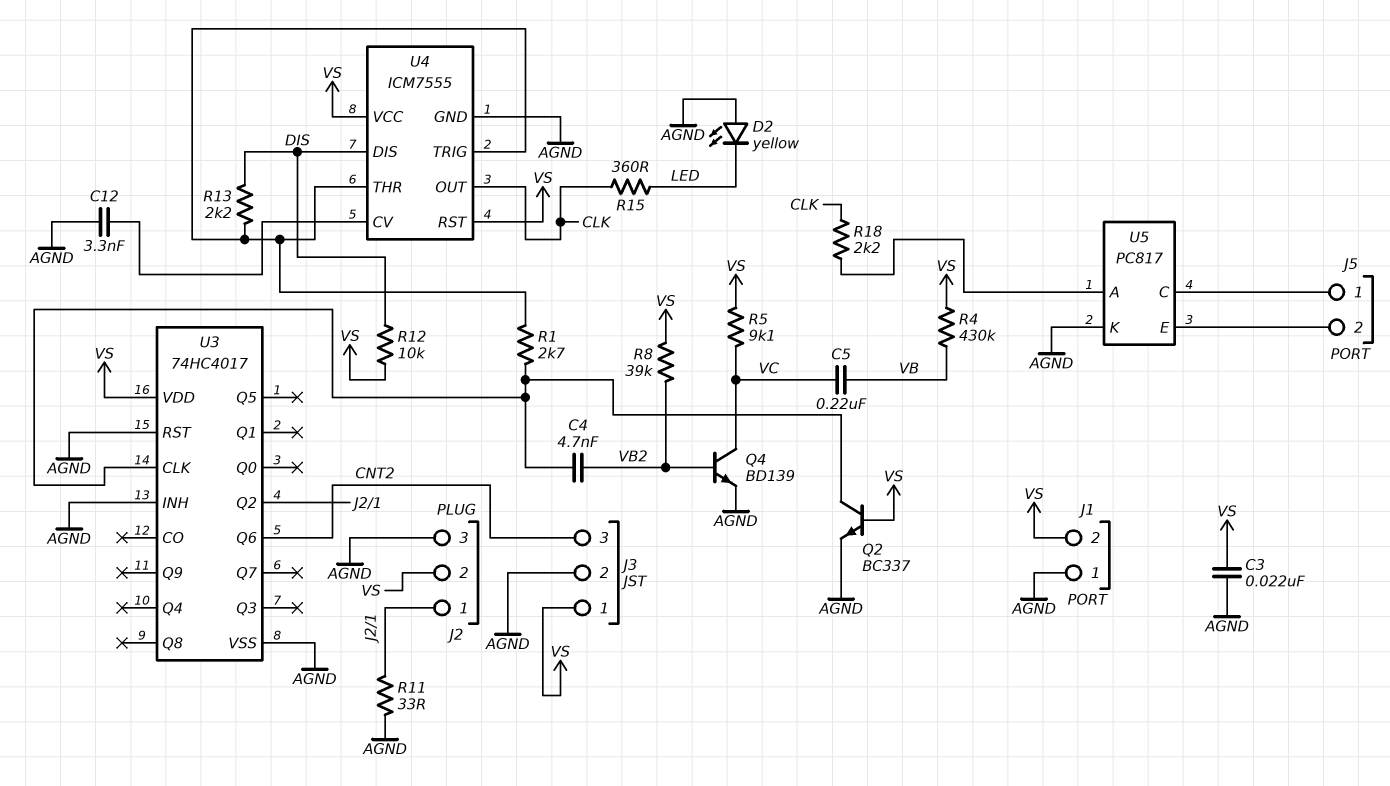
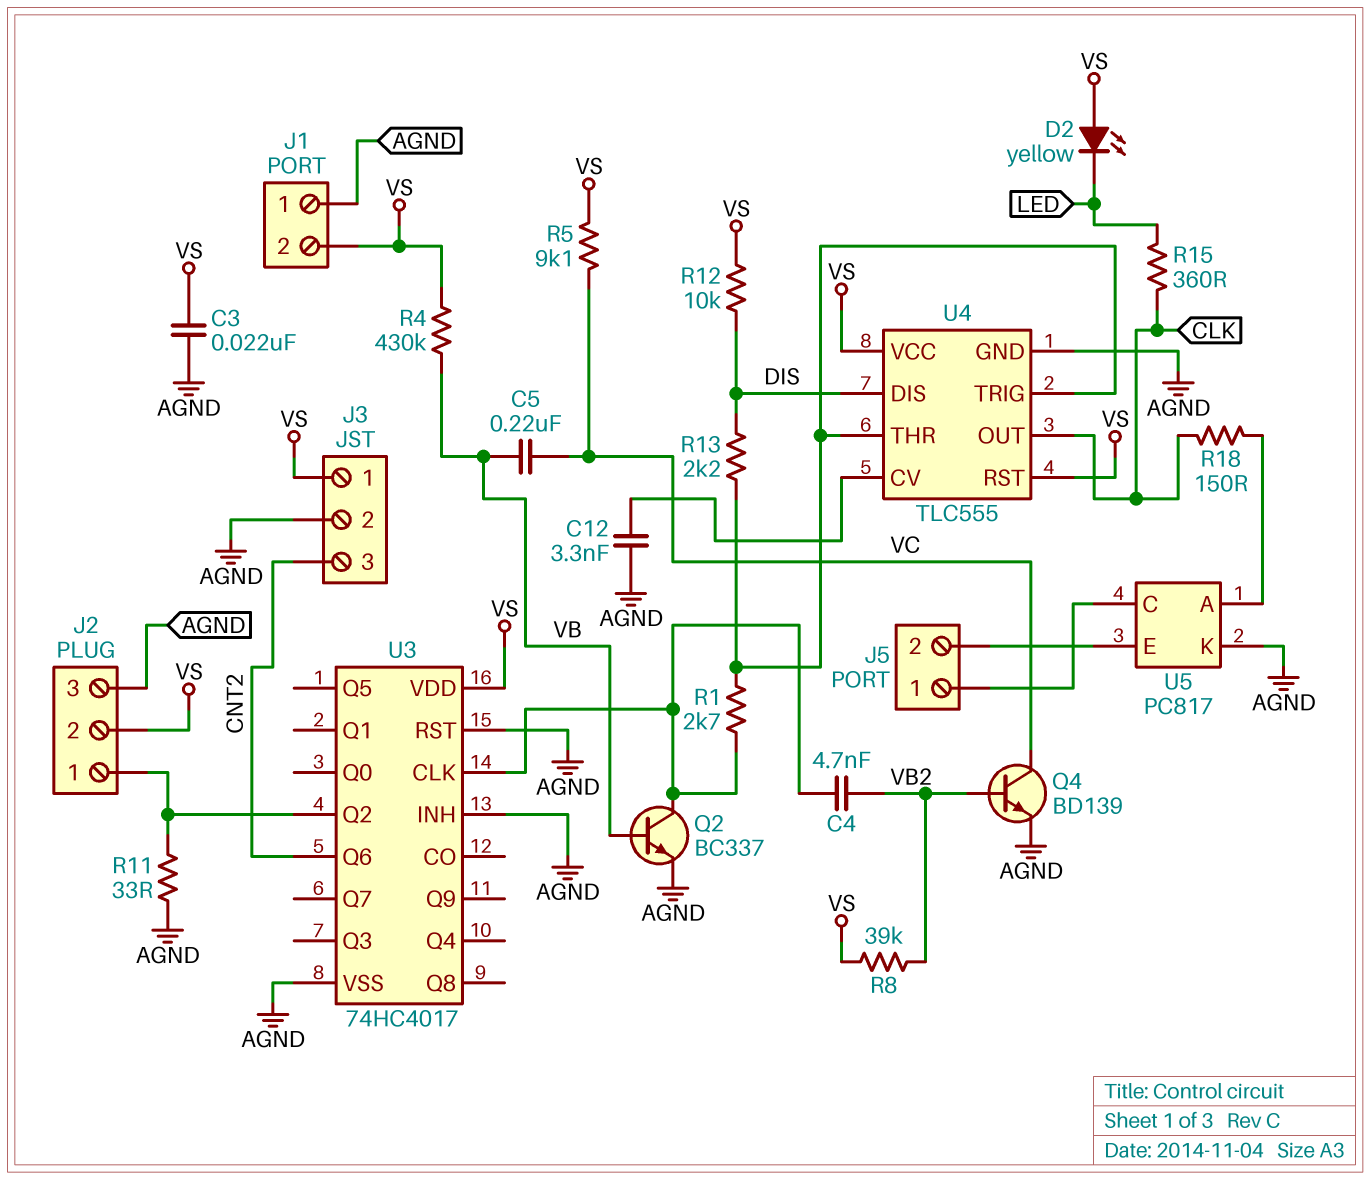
D2: LED yellow (A AGND, K LED) -> LED yellow (A VS, K LED)
Q2: NPN BC337 (B VS, C U3/CLK, E AGND) -> NPN BC337 (B VB, C U3/CLK, E AGND)
R18: 2.2k (CLK, U5/A) -> 150 (CLK, U5/A)
U4: ICM7555 -> TLC555

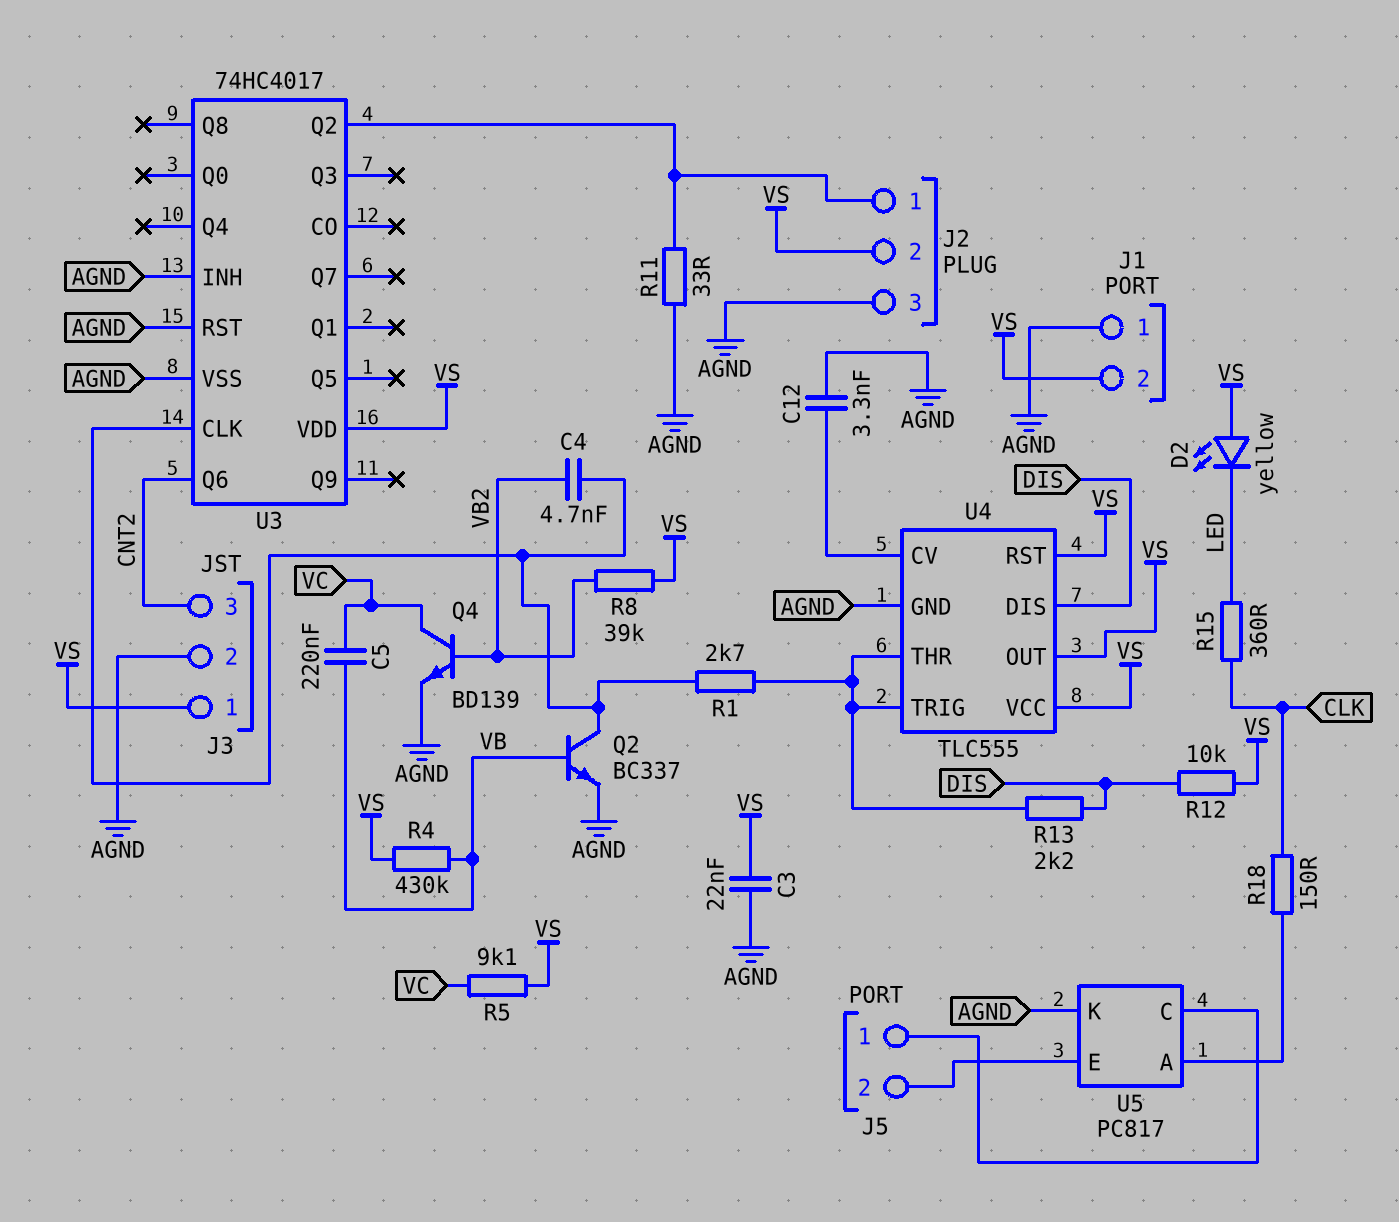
U4 pin OUT: CLK -> VS

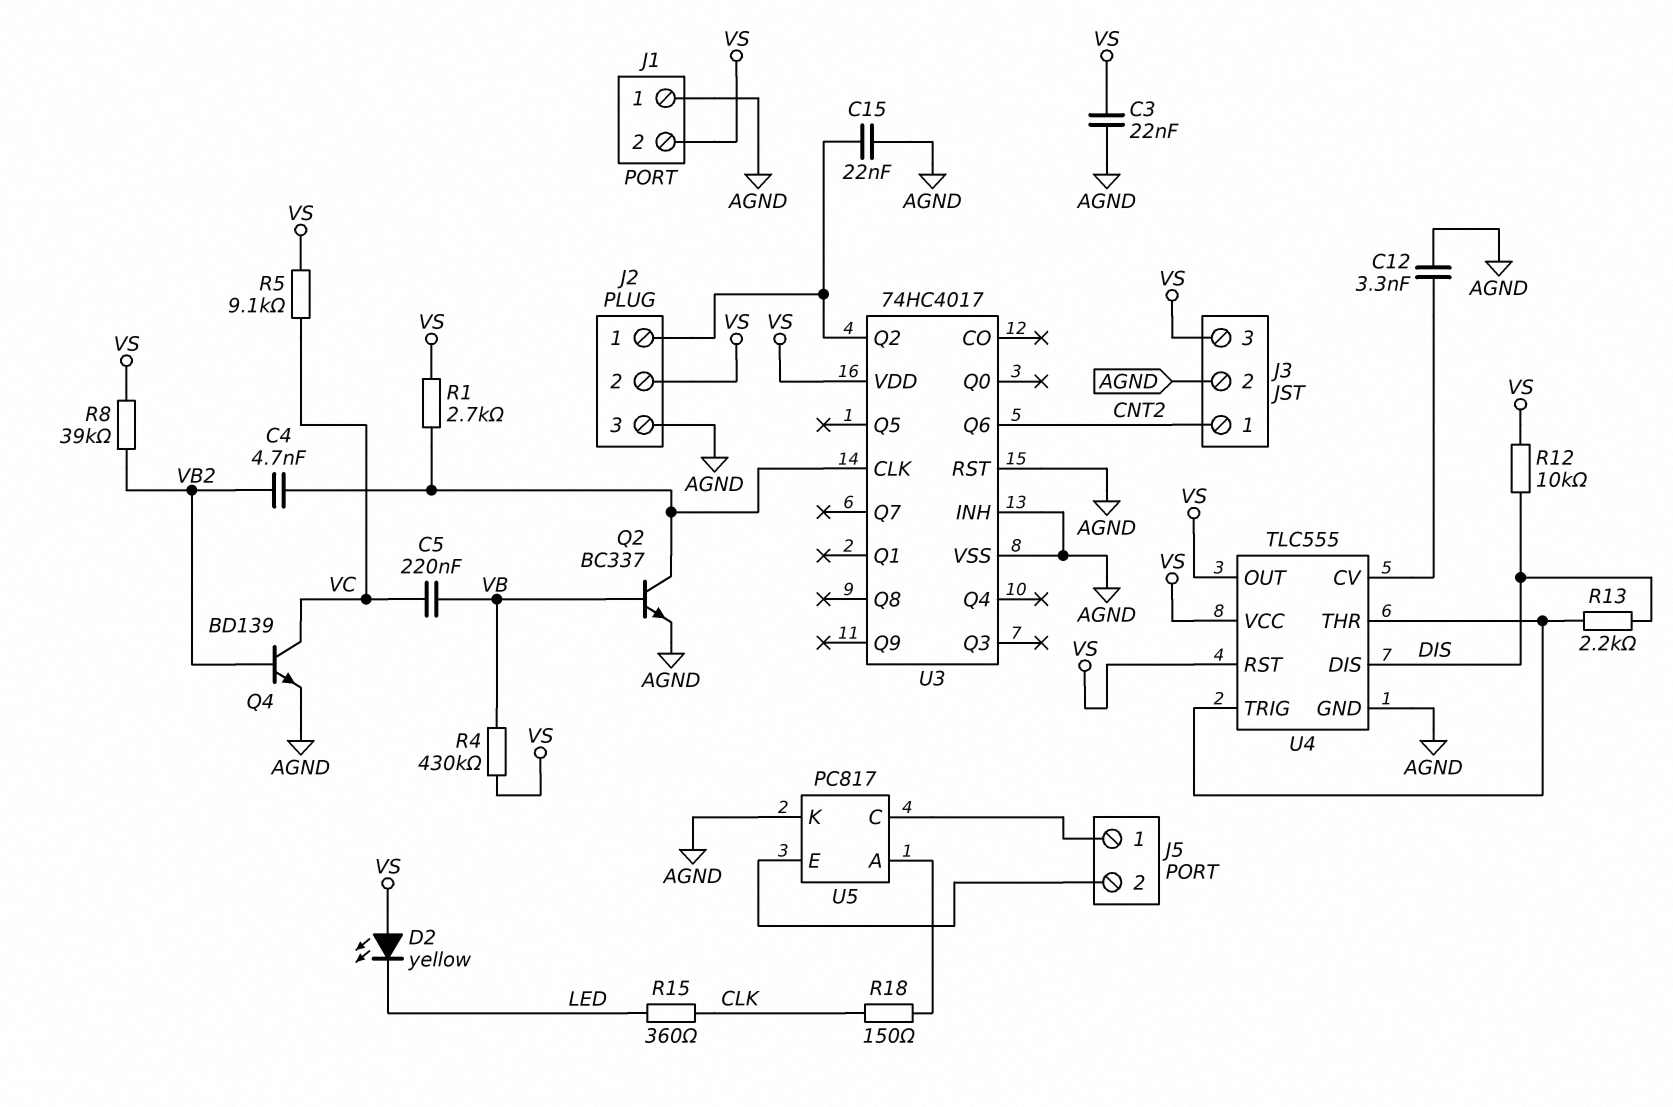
C15: none -> 22nF (AGND, J2/1)
J3 pin 1: VS -> CNT2
J3 pin 3: CNT2 -> VS
R1: 2.7k (U3/CLK, U4/THR) -> 2.7k (U3/CLK, VS)
R11: 33 (AGND, J2/1) -> none

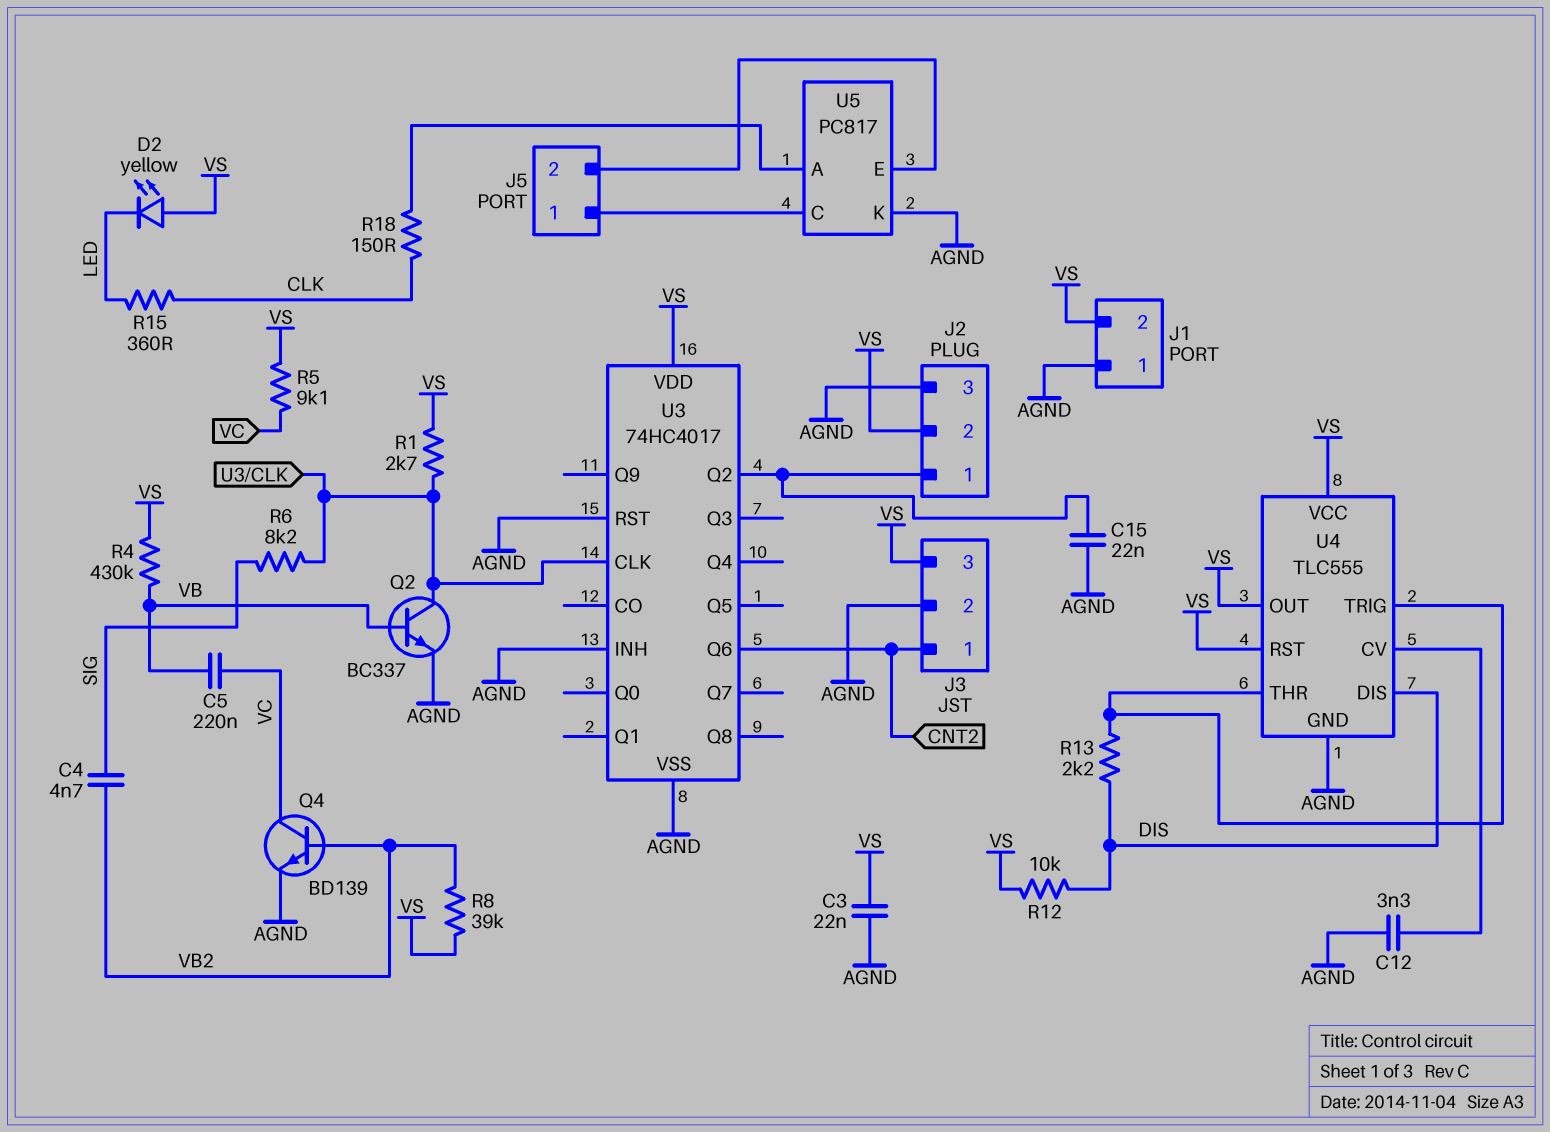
C4: 4.7nF (U3/CLK, VB2) -> 4.7nF (SIG, VB2)
R6: none -> 8.2k (SIG, U3/CLK)

